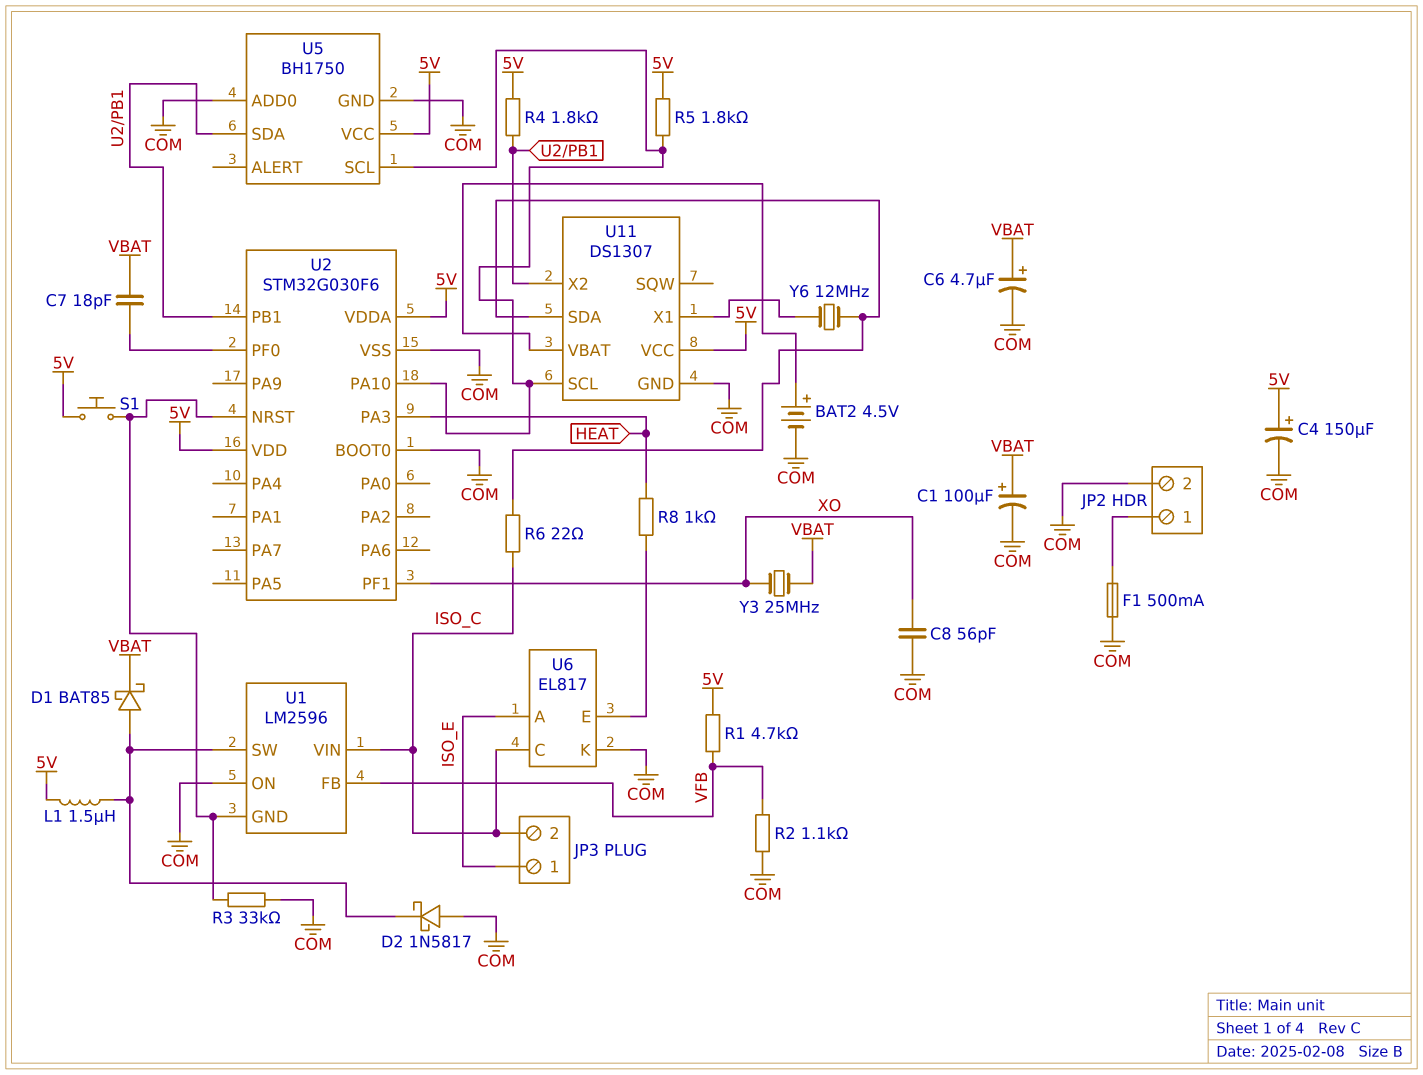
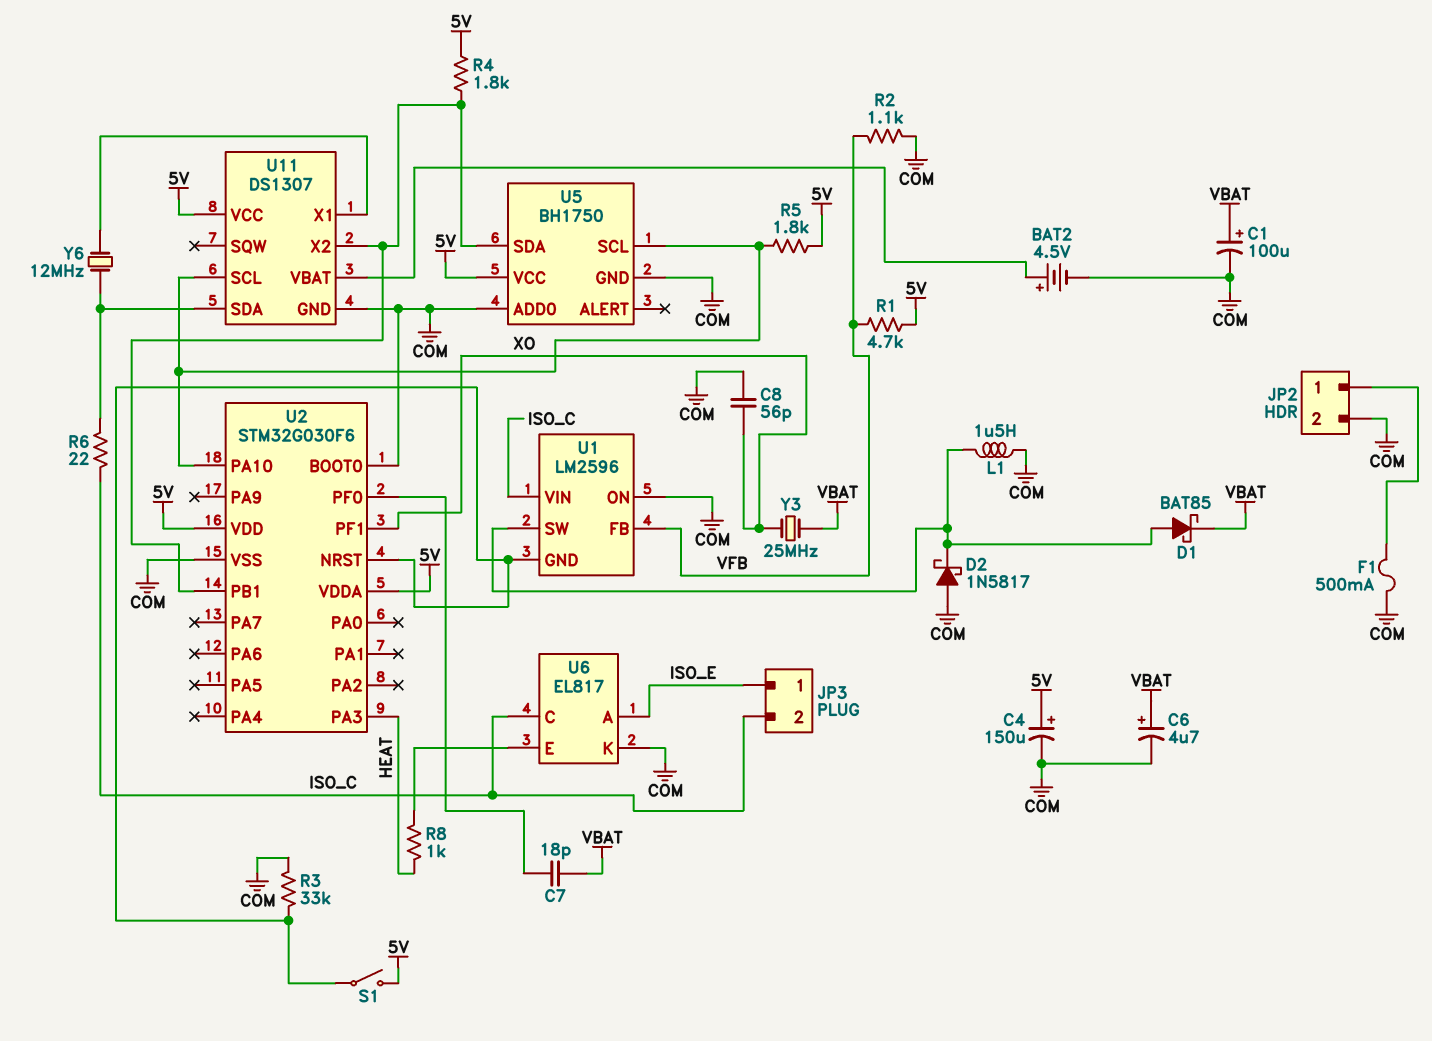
L1: 1.5uH (5V, U1/SW) -> 1.5uH (COM, U1/SW)
S1: button (5V, U1/GND) -> switch (5V, U1/GND)

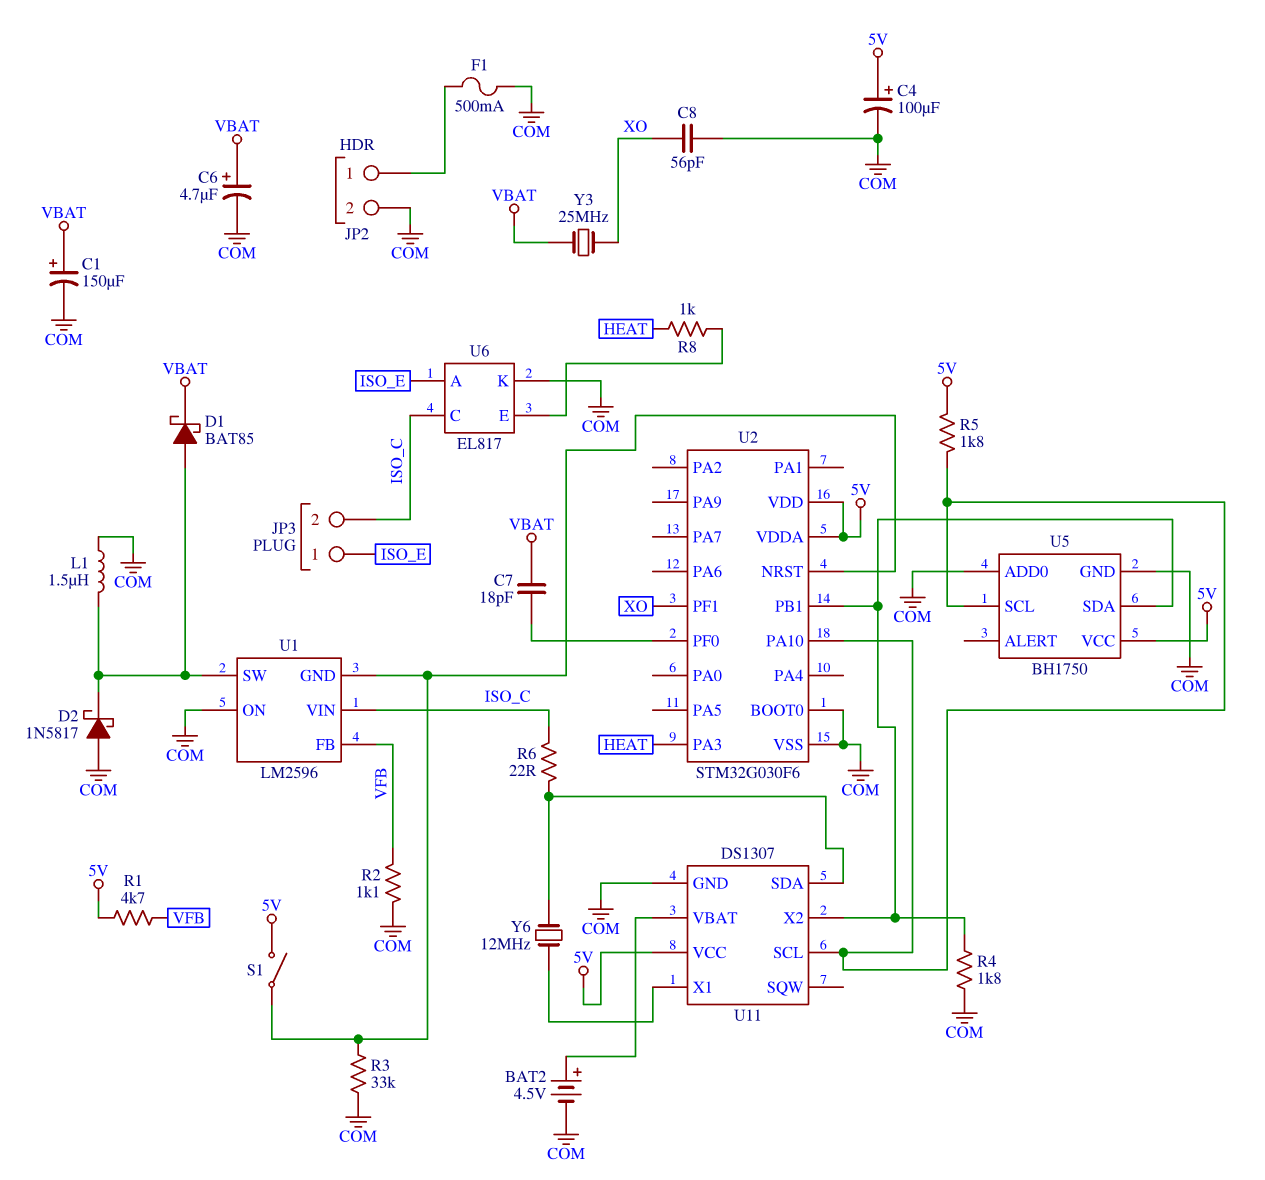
C1: 100uF (plus VBAT, minus COM) -> 150uF (plus VBAT, minus COM)
C4: 150uF (plus 5V, minus COM) -> 100uF (plus 5V, minus COM)
R4: 1.8k (5V, U2/PB1) -> 1.8k (COM, U2/PB1)

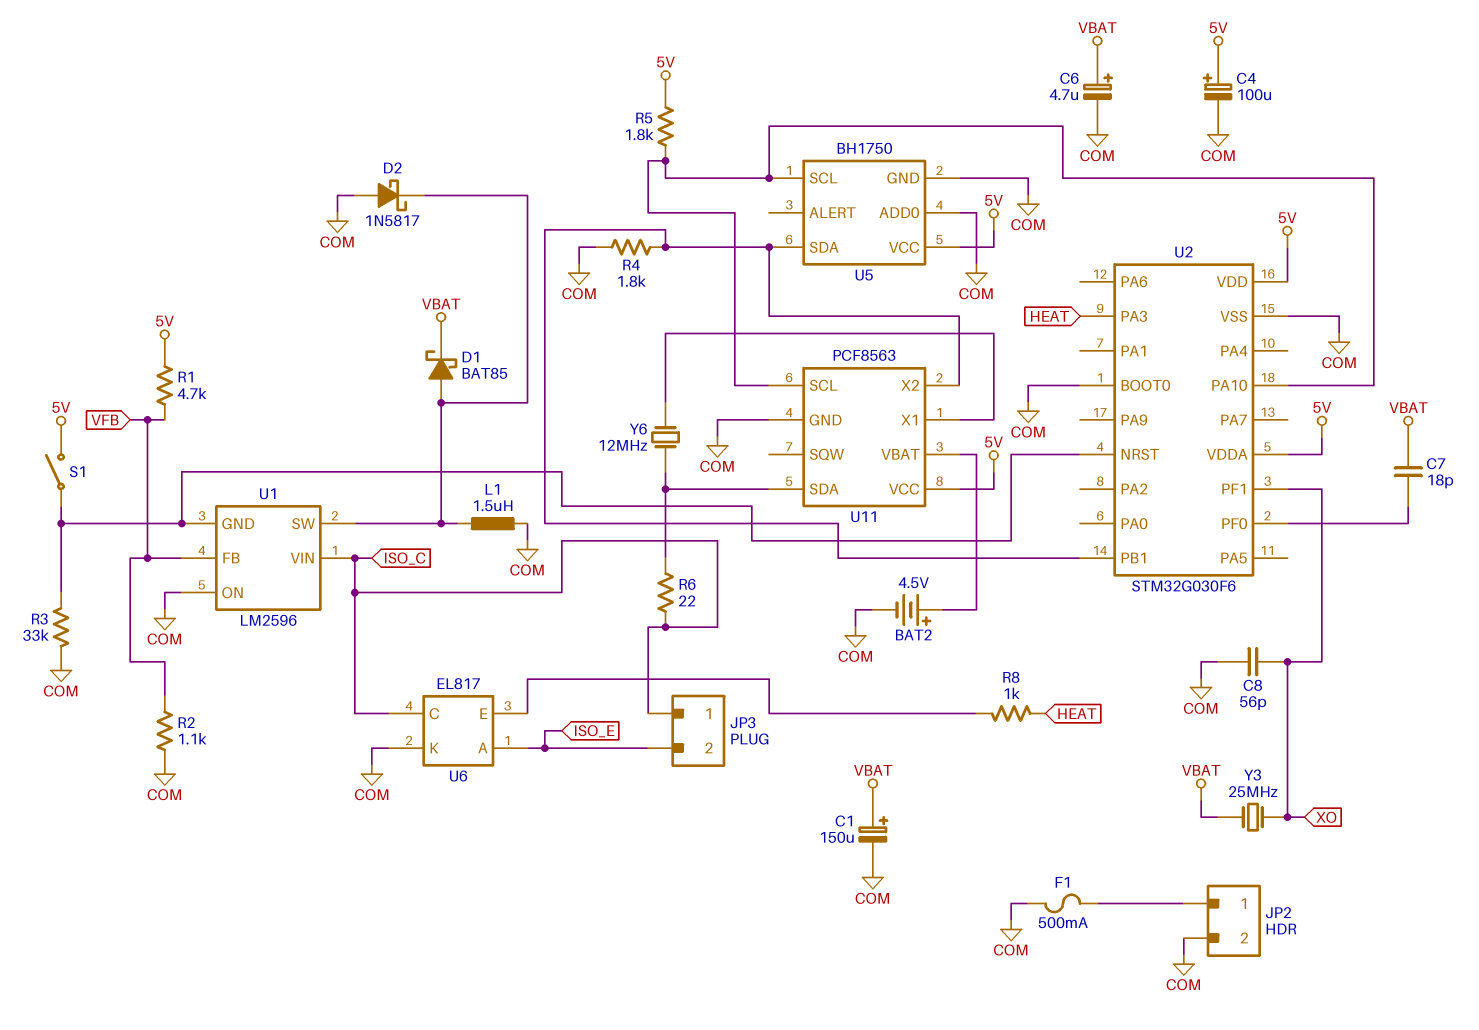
JP3 pin 1: ISO_E -> ISO_C
JP3 pin 2: ISO_C -> ISO_E
U11: DS1307 -> PCF8563

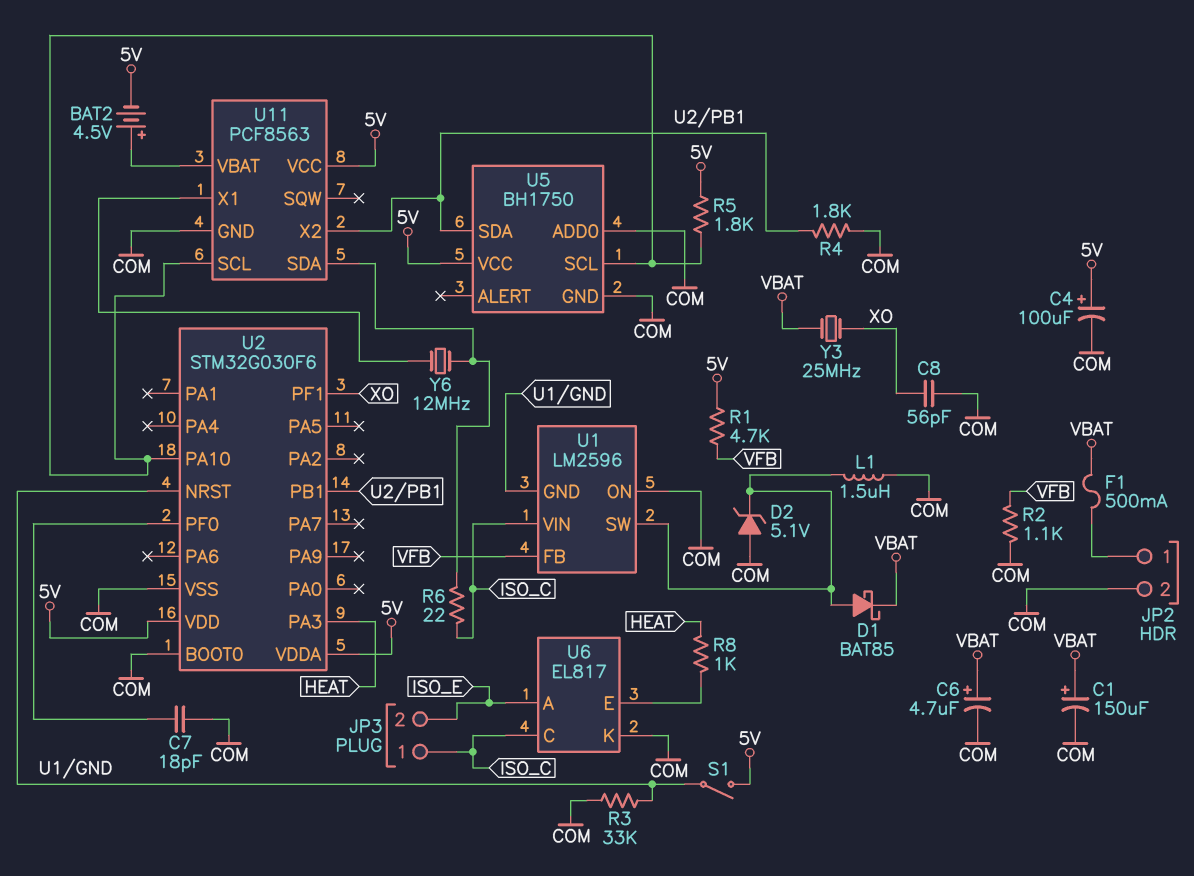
BAT2: 4.5V (plus U11/VBAT, minus COM) -> 4.5V (plus U11/VBAT, minus 5V)
C7: 18pF (U2/PF0, VBAT) -> 18pF (COM, U2/PF0)
D2: schottky 1N5817 (A COM, K U1/SW) -> zener 5.1V (A COM, K U1/SW)
F1: 500mA (COM, JP2/1) -> 500mA (JP2/1, VBAT)

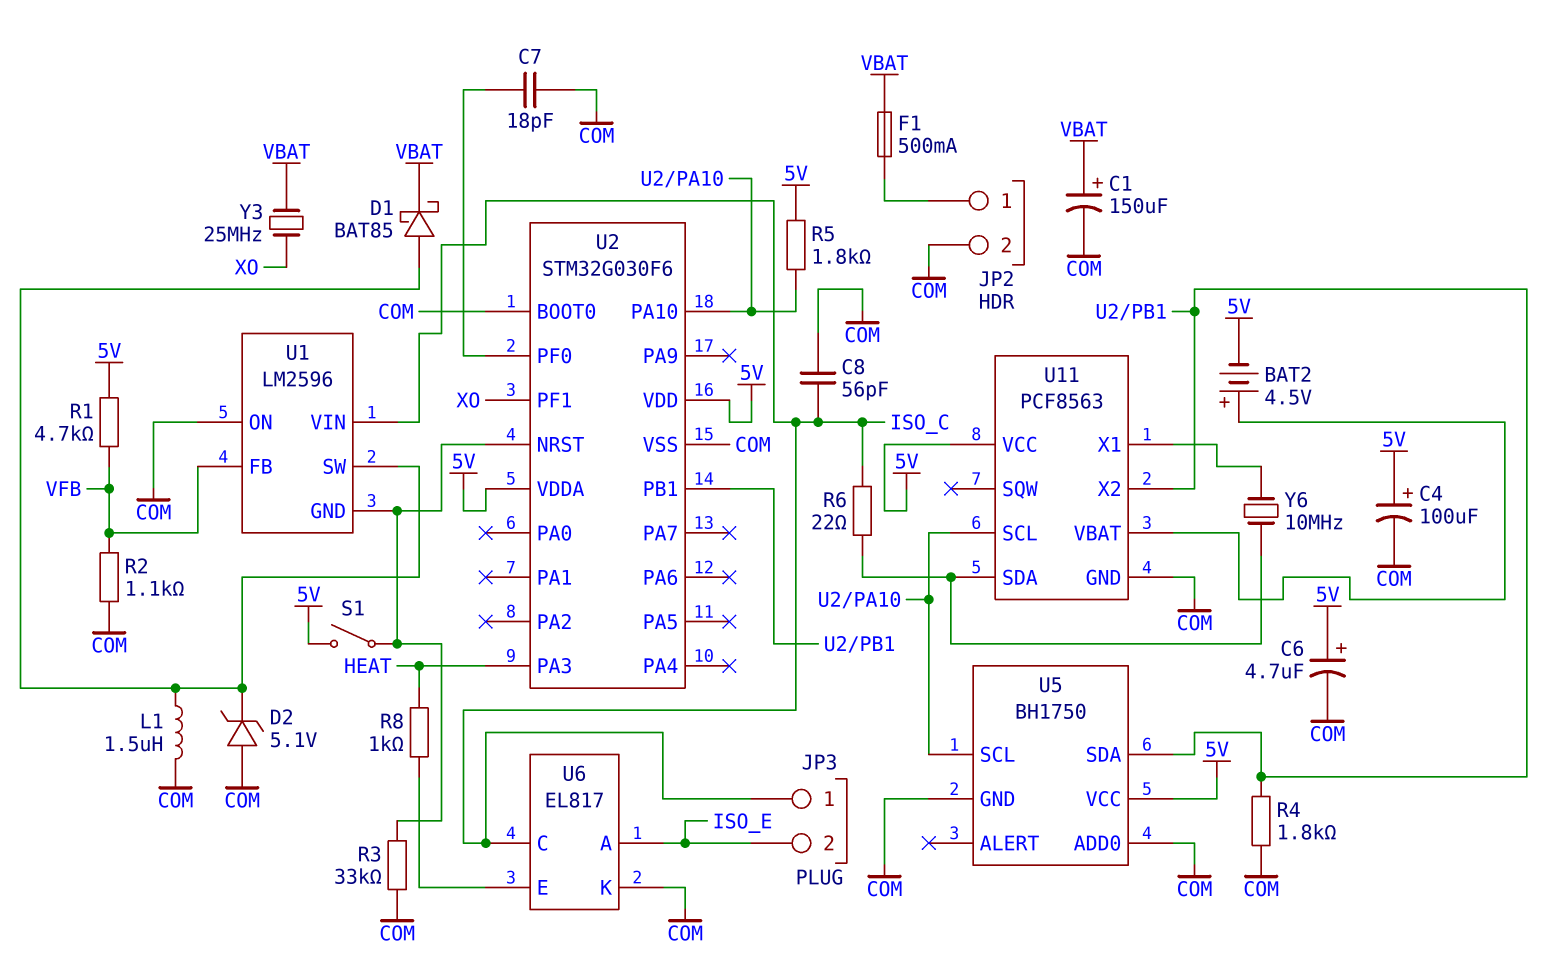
C6: 4.7uF (plus VBAT, minus COM) -> 4.7uF (plus 5V, minus COM)
C8: 56pF (COM, XO) -> 56pF (COM, ISO_C)
Y6: 12MHz (U11/SDA, U11/X1) -> 10MHz (U11/SDA, U11/X1)

